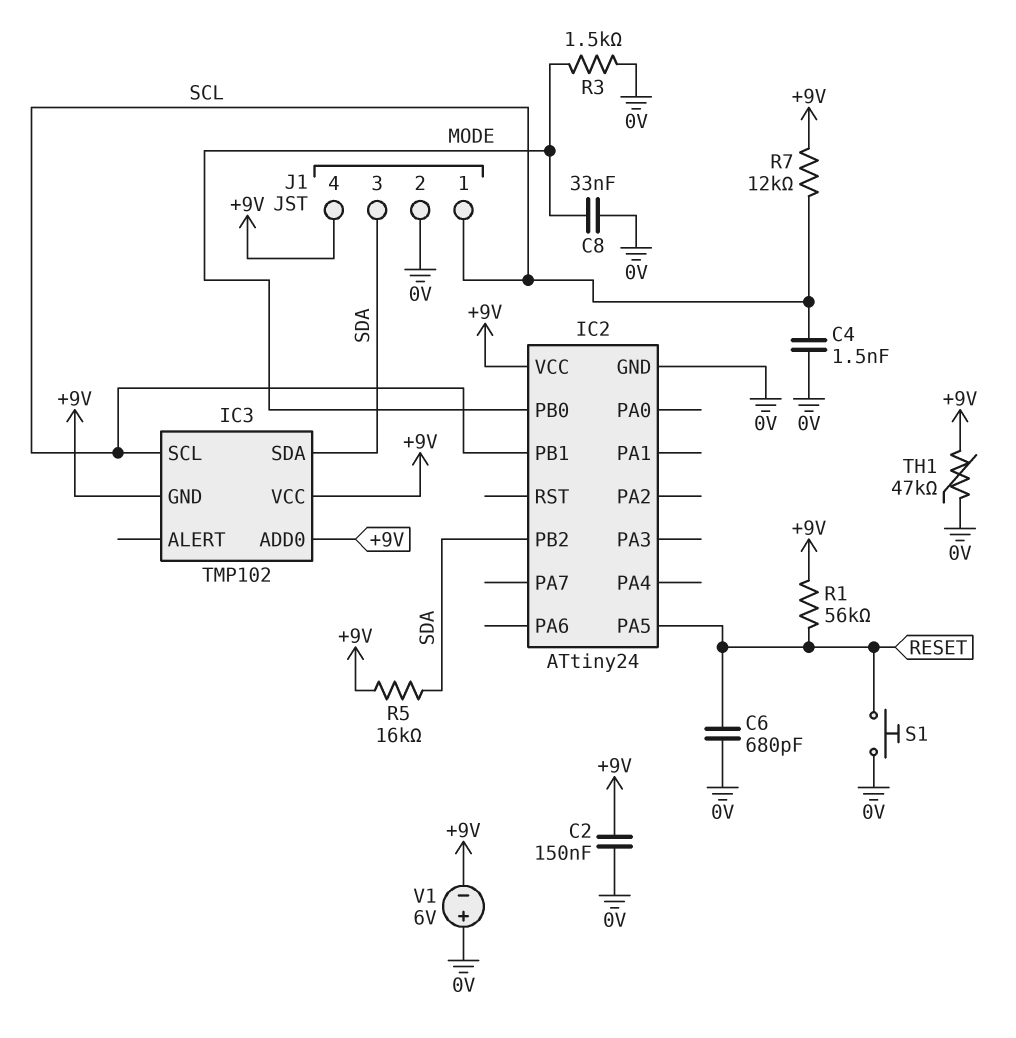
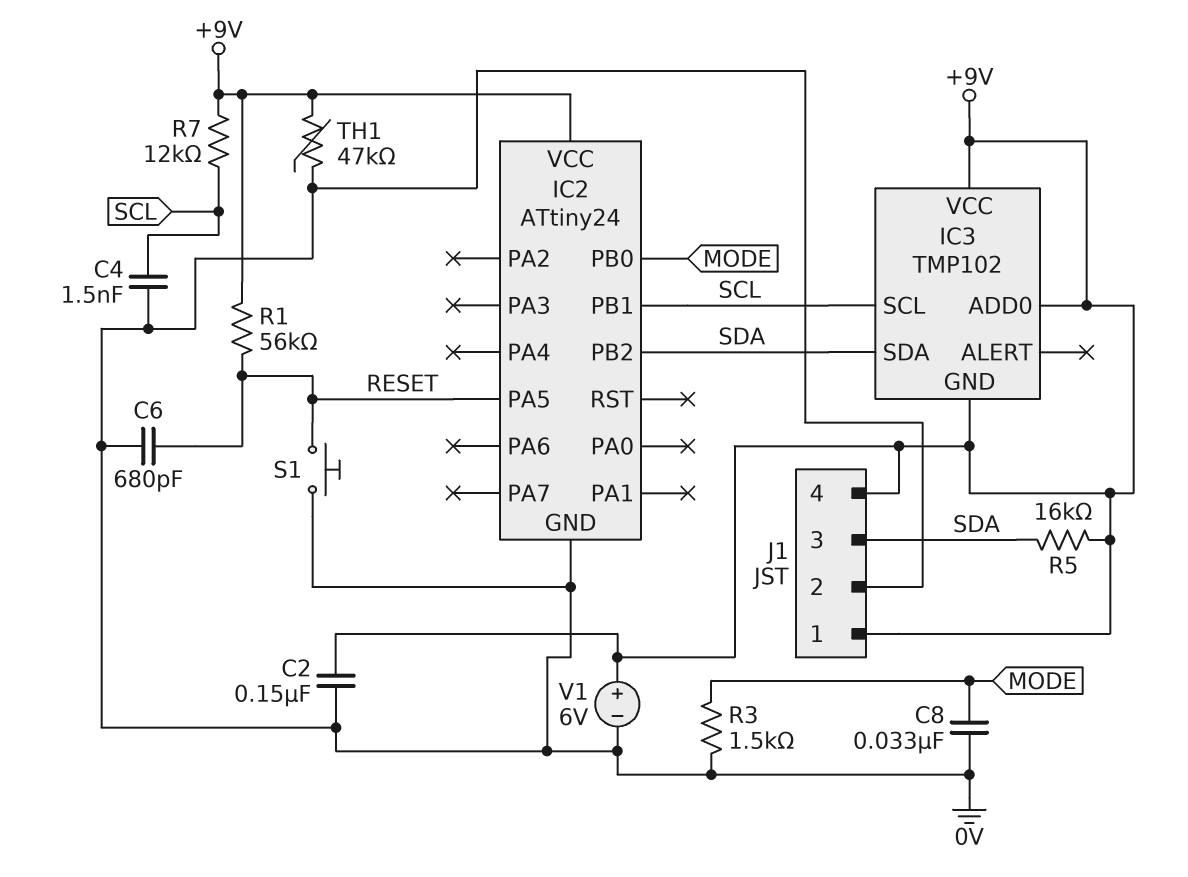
J1 pin 1: SCL -> +9V
V1: 6V (plus 0V, minus +9V) -> 6V (plus +9V, minus 0V)

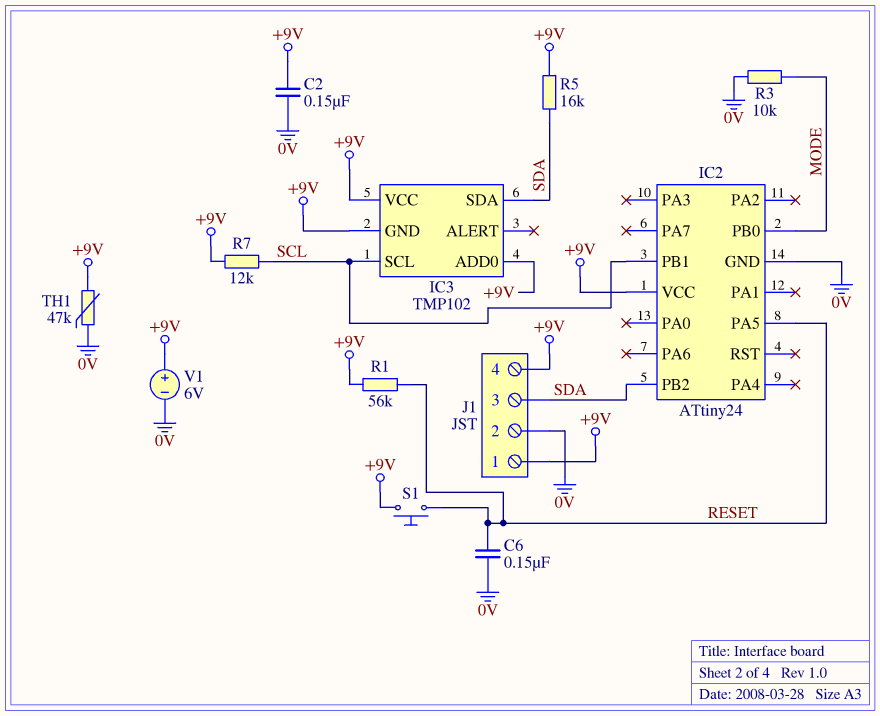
C4: 1.5nF (0V, SCL) -> none
C6: 680pF (0V, RESET) -> 150nF (0V, RESET)
C8: 33nF (0V, MODE) -> none
R3: 1.5k (0V, MODE) -> 10k (0V, MODE)
S1: button (0V, RESET) -> button (+9V, RESET)

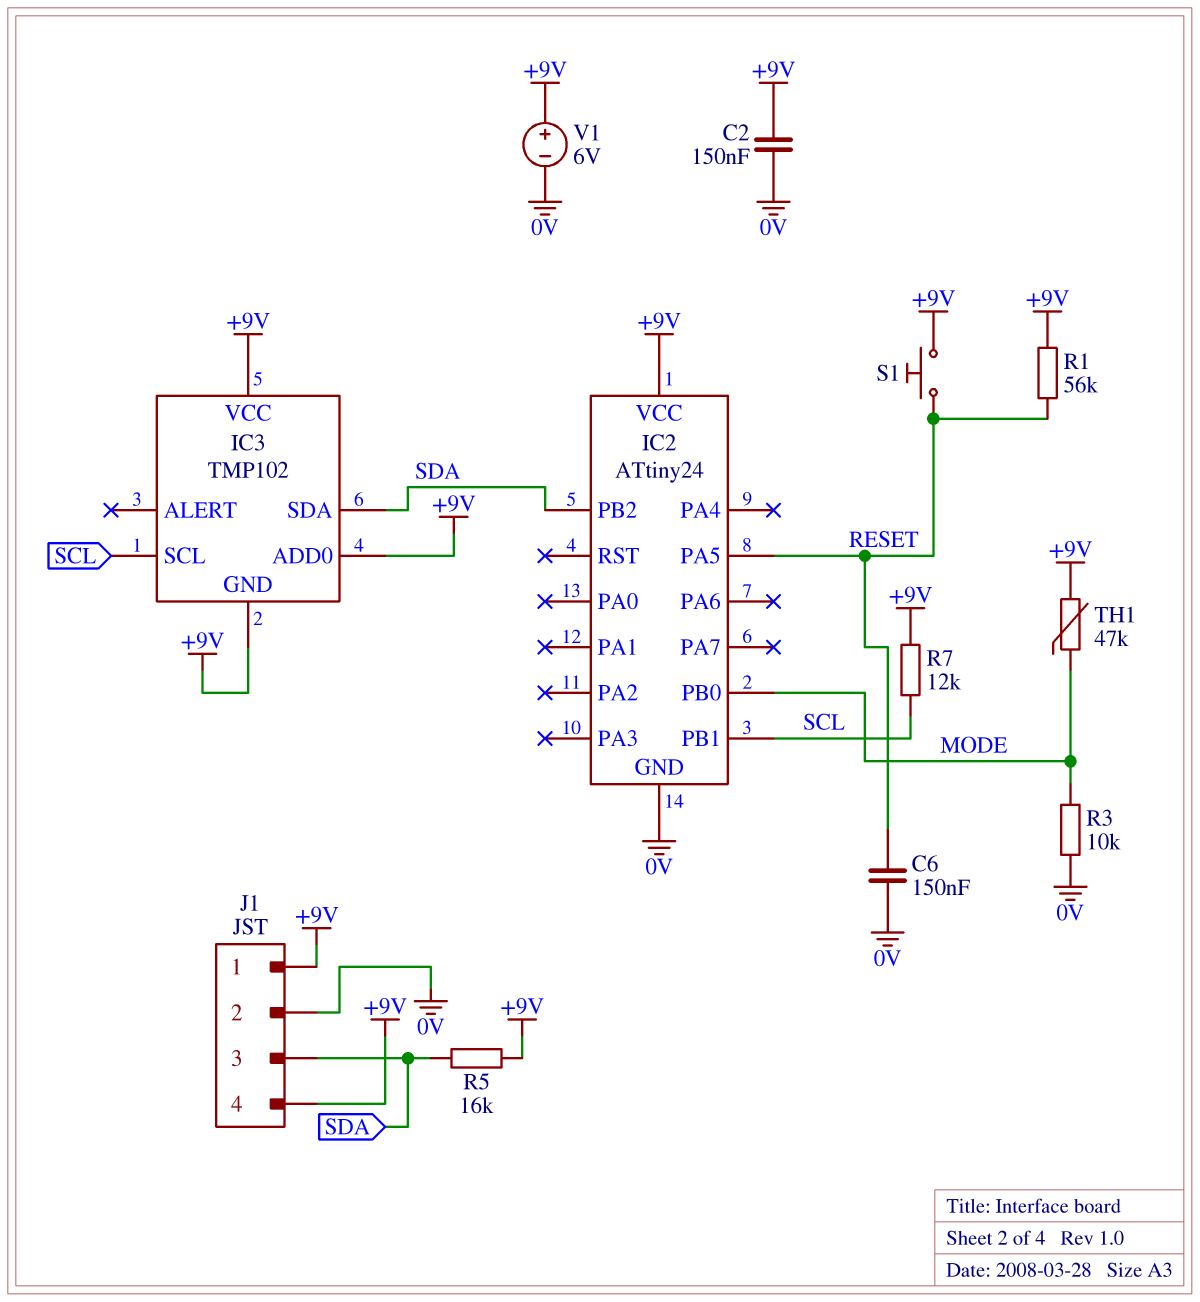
TH1: 47k (+9V, 0V) -> 47k (+9V, MODE)

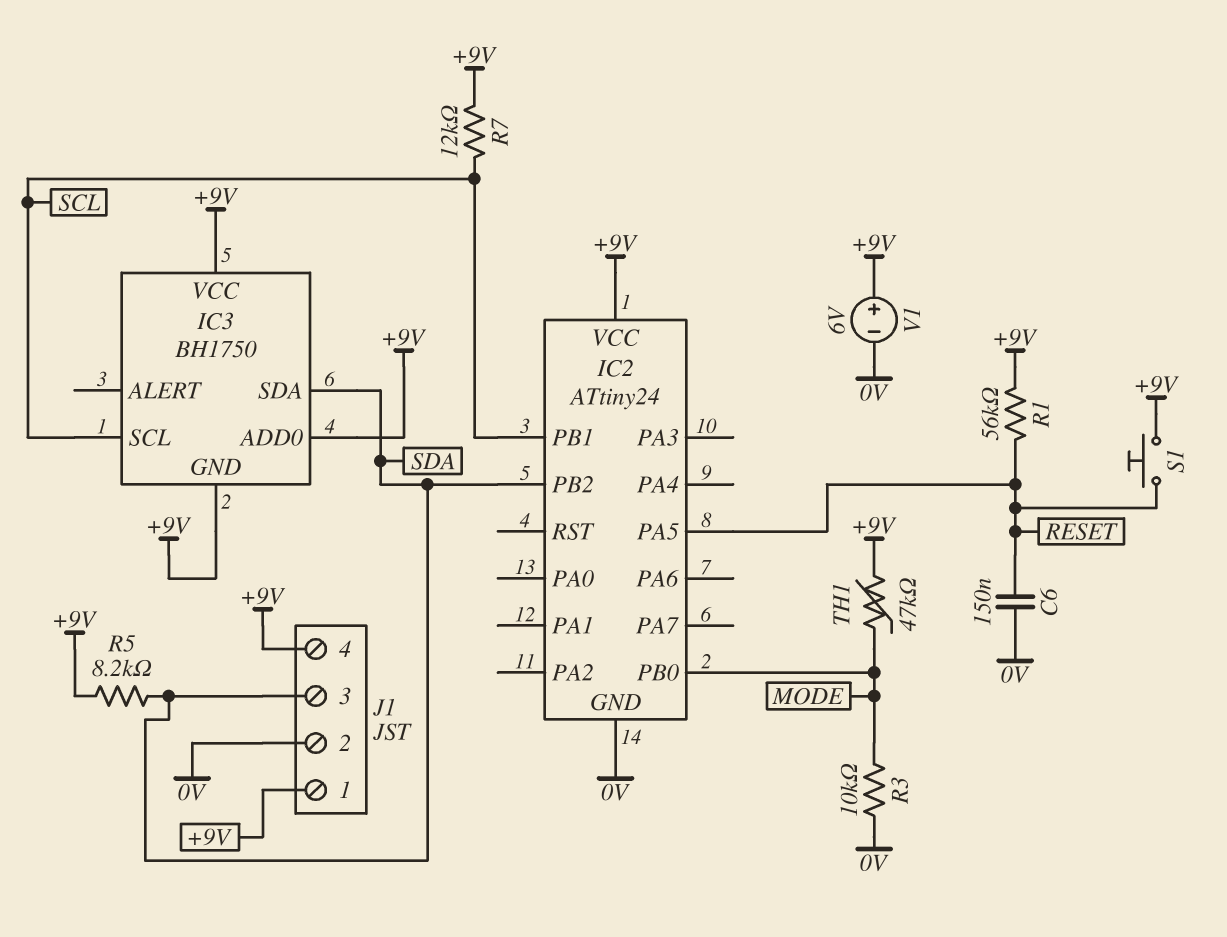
C2: 150nF (+9V, 0V) -> none
IC3: TMP102 -> BH1750
R5: 16k (+9V, SDA) -> 8.2k (+9V, SDA)

